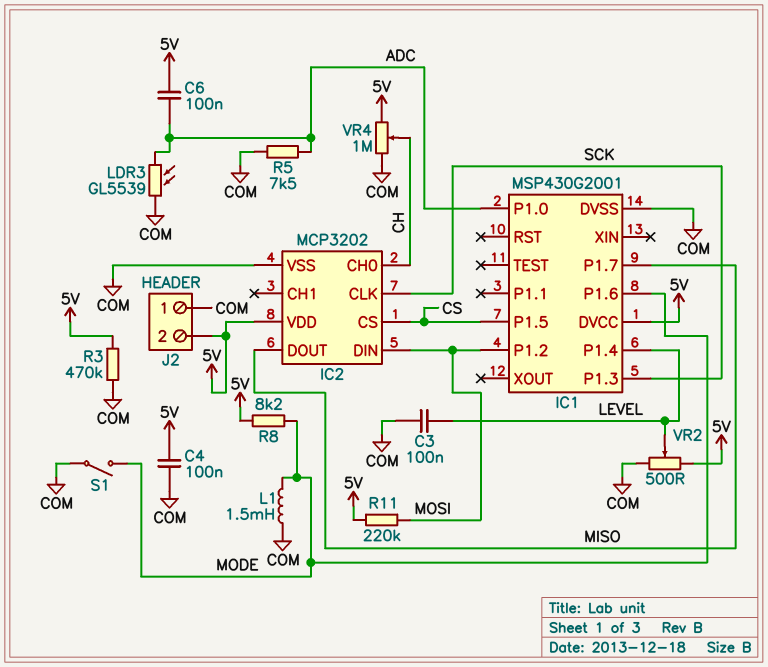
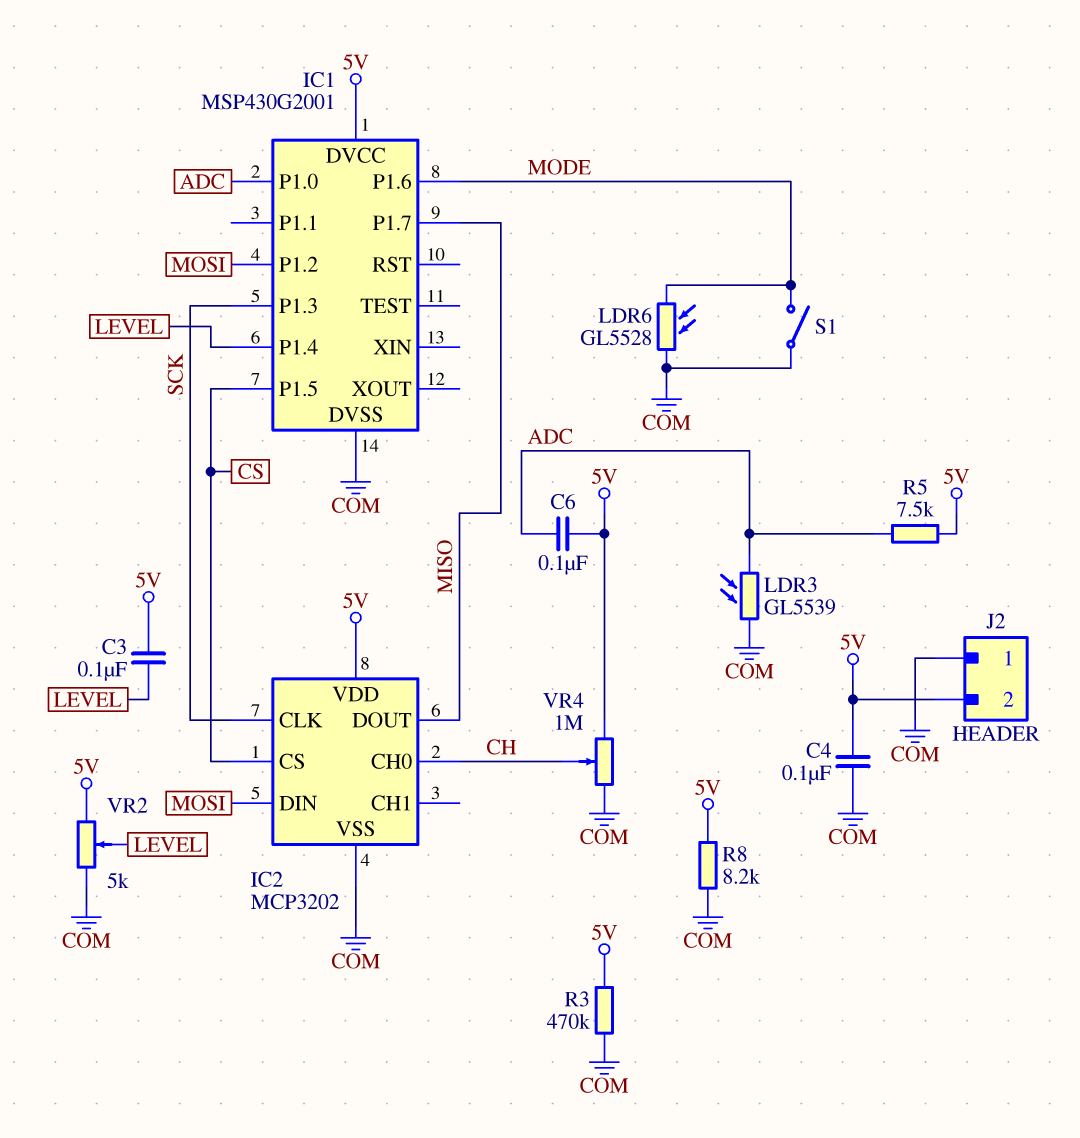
C3: 100nF (COM, LEVEL) -> 100nF (5V, LEVEL)
L1: 1.5mH (COM, MODE) -> none
LDR6: none -> GL5528 (COM, MODE)
R5: 7.5k (ADC, COM) -> 7.5k (5V, ADC)
R8: 8.2k (5V, MODE) -> 8.2k (5V, COM)
R11: 220k (5V, MOSI) -> none
VR2: 500 (5V, COM, wiper LEVEL) -> 5k (5V, COM, wiper LEVEL)

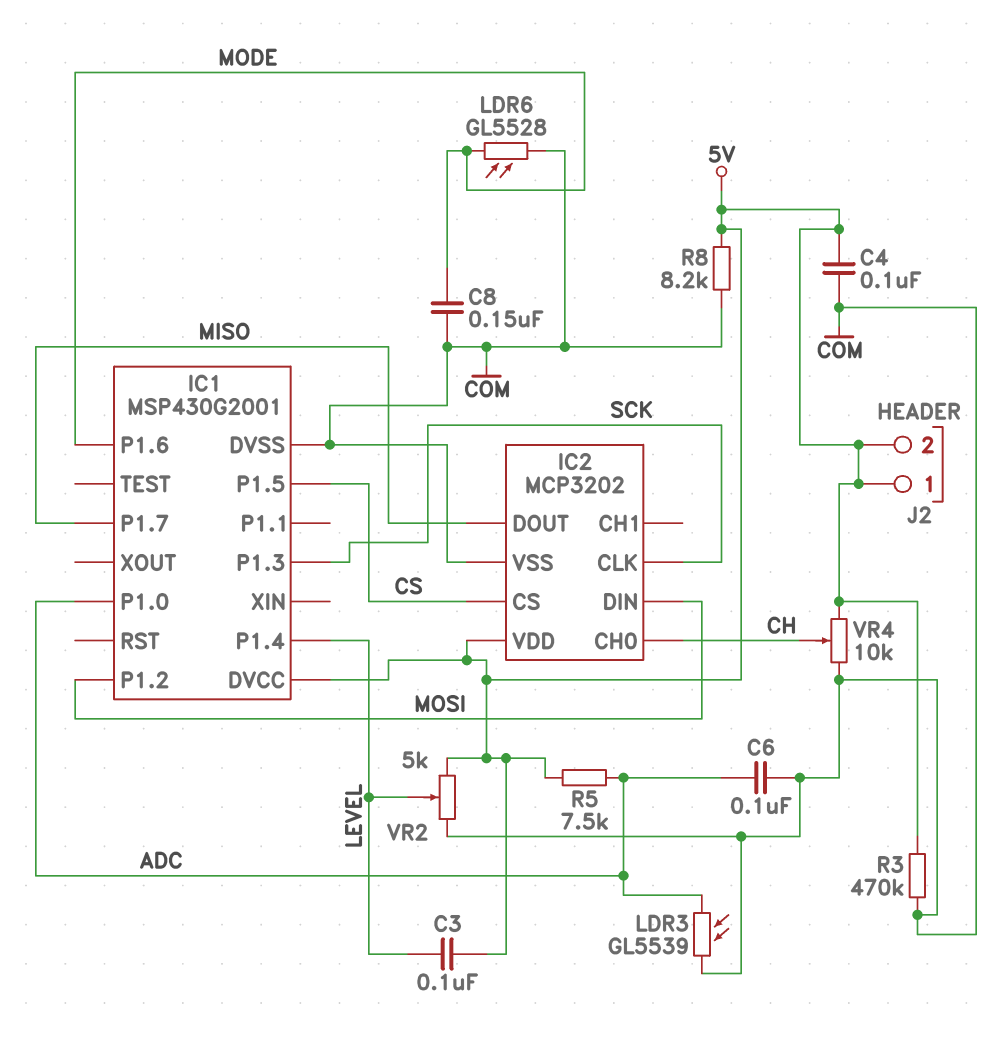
C6: 100nF (5V, ADC) -> 100nF (ADC, COM)
C8: none -> 150nF (COM, MODE)
J2 pin 1: COM -> 5V
S1: switch (COM, MODE) -> none
VR4: 1M (5V, COM, wiper CH) -> 10k (5V, COM, wiper CH)

